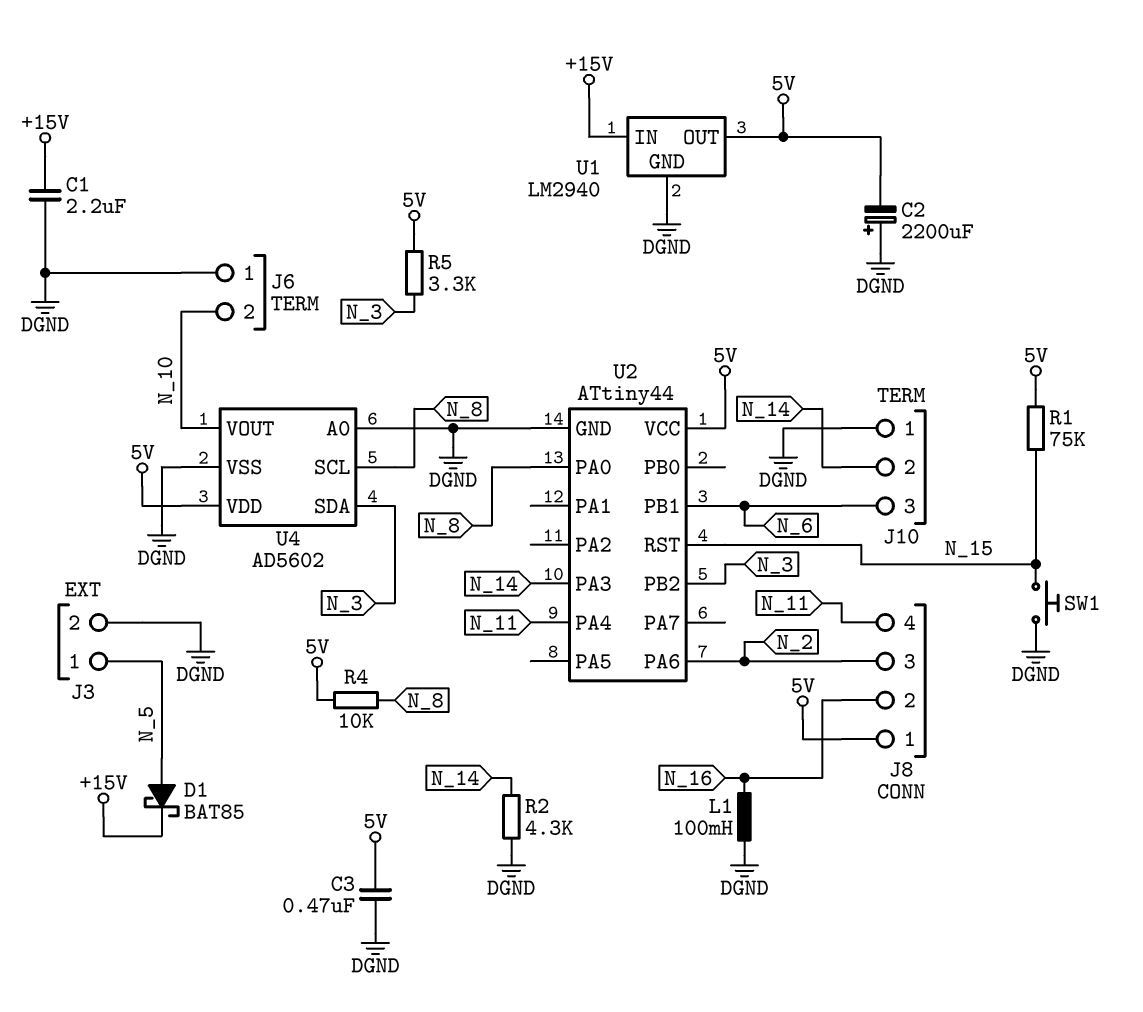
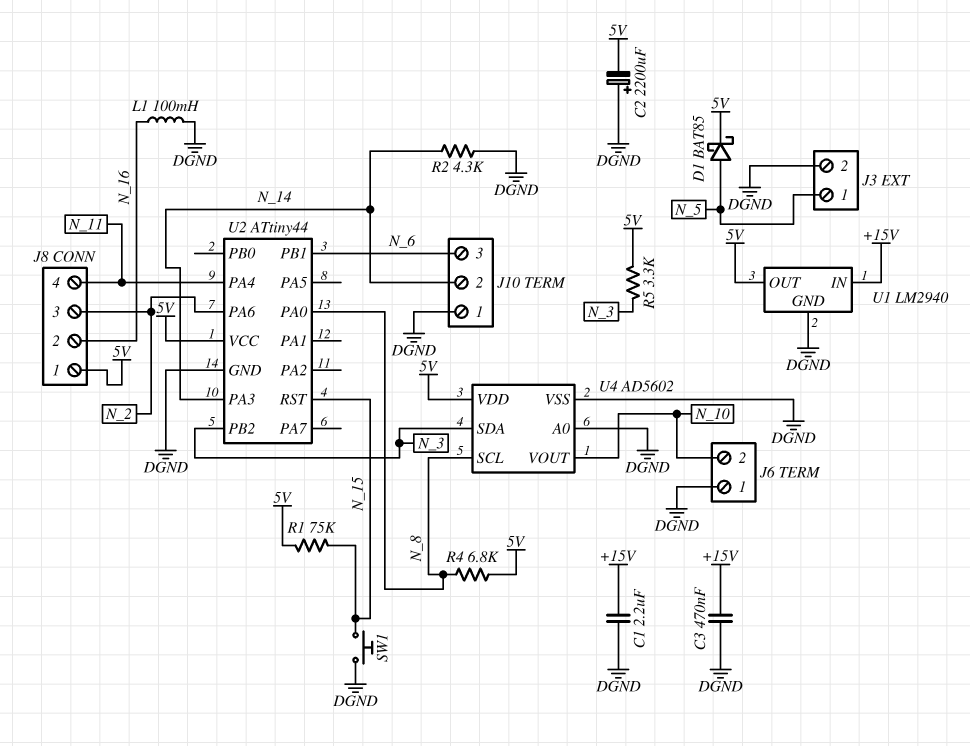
C3: 470nF (5V, DGND) -> 470nF (+15V, DGND)
D1: schottky BAT85 (A N_5, K +15V) -> schottky BAT85 (A N_5, K 5V)
R4: 10k (5V, N_8) -> 6.8k (5V, N_8)

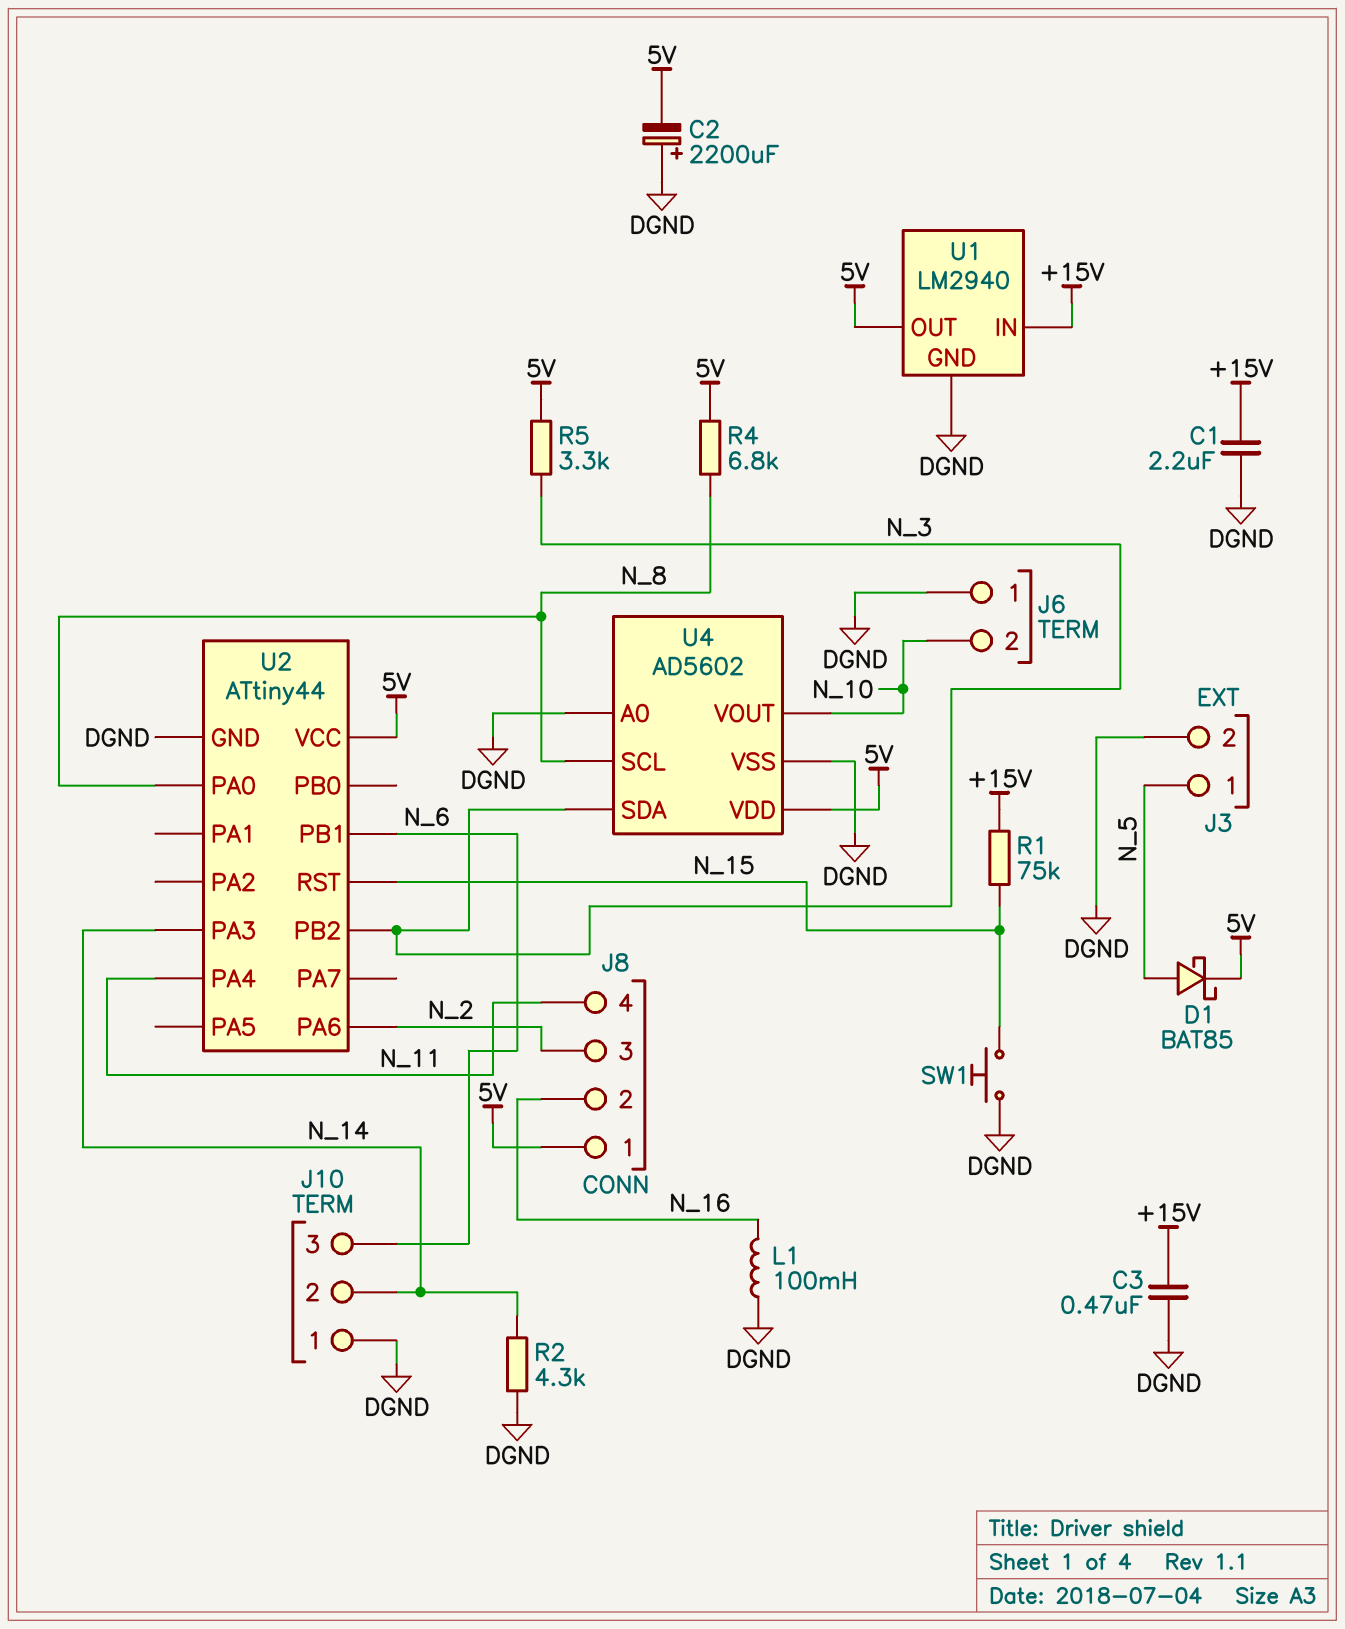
R1: 75k (5V, N_15) -> 75k (+15V, N_15)

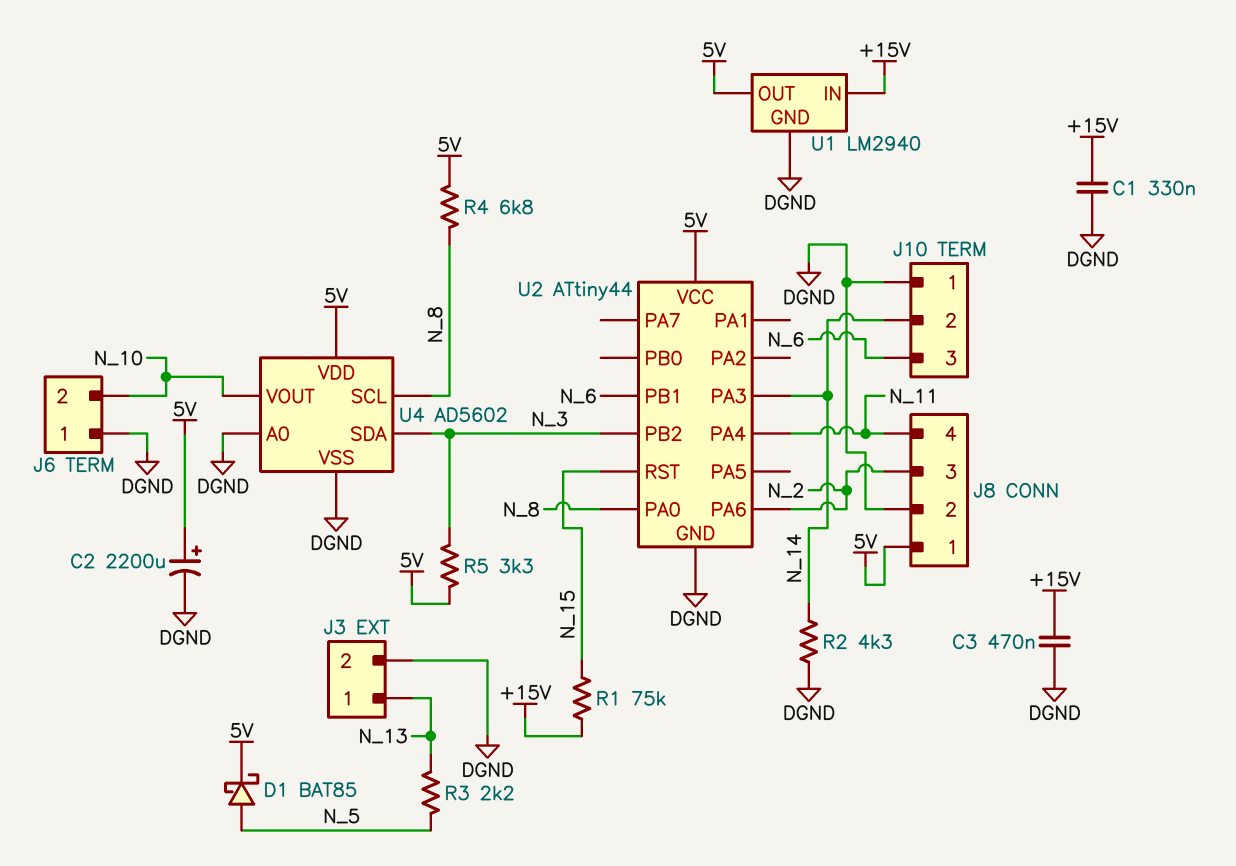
C1: 2.2uF (+15V, DGND) -> 330nF (+15V, DGND)
C2: 2200uF (plus DGND, minus 5V) -> 2200uF (plus 5V, minus DGND)
J3 pin 1: N_5 -> N_13
J8 pin 2: N_16 -> DGND
L1: 100mH (DGND, N_16) -> none
R3: none -> 2.2k (N_5, N_13)
SW1: button (DGND, N_15) -> none

